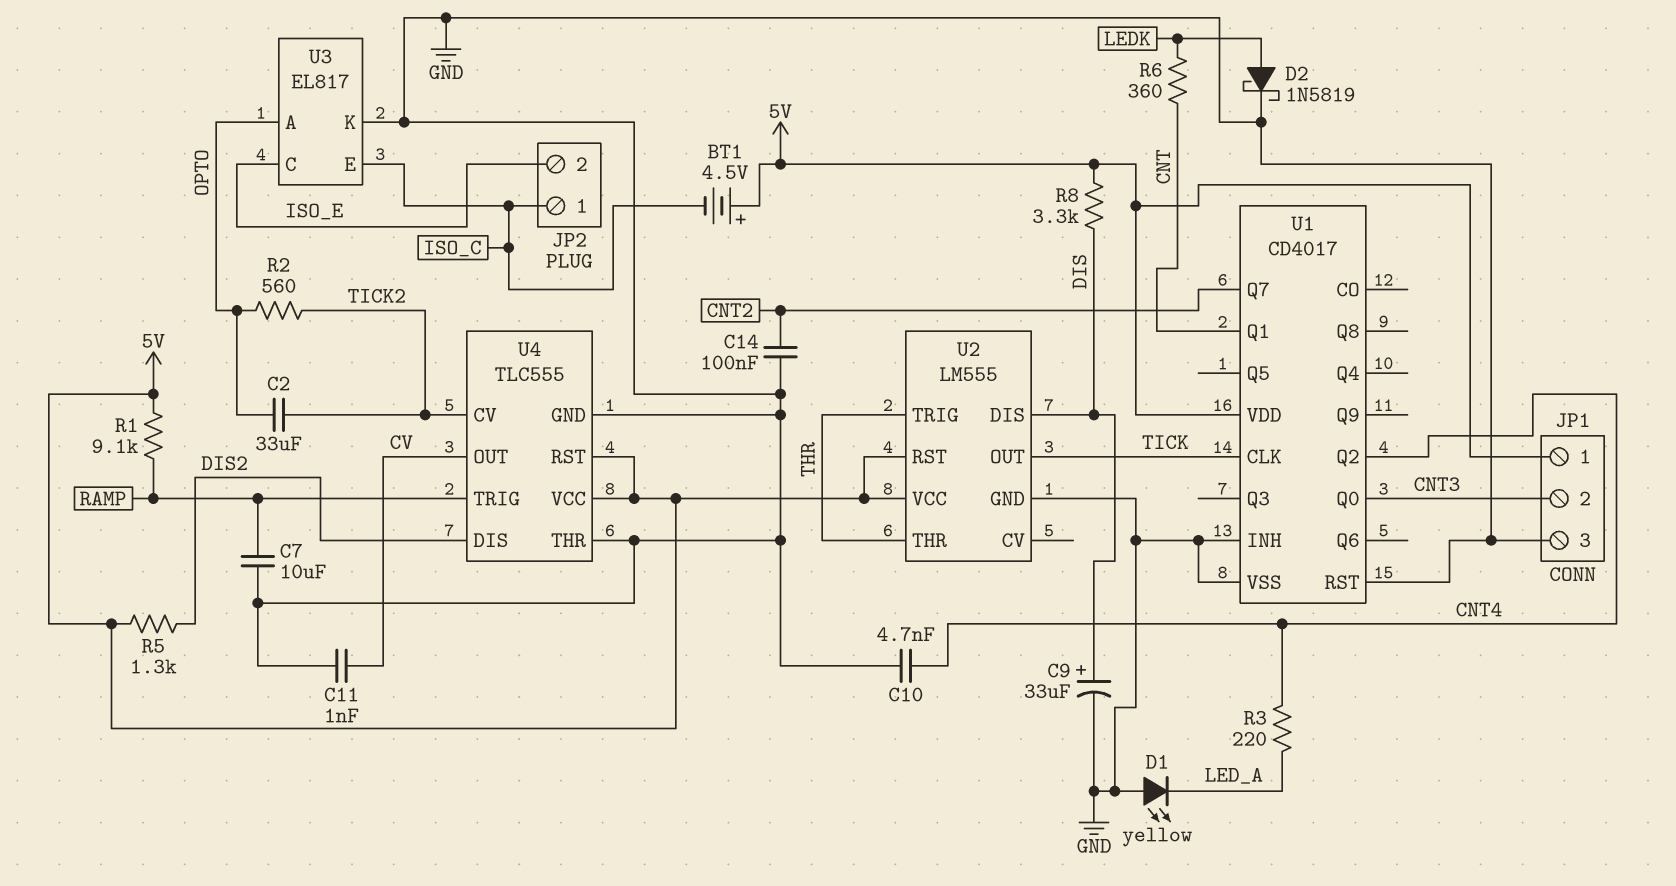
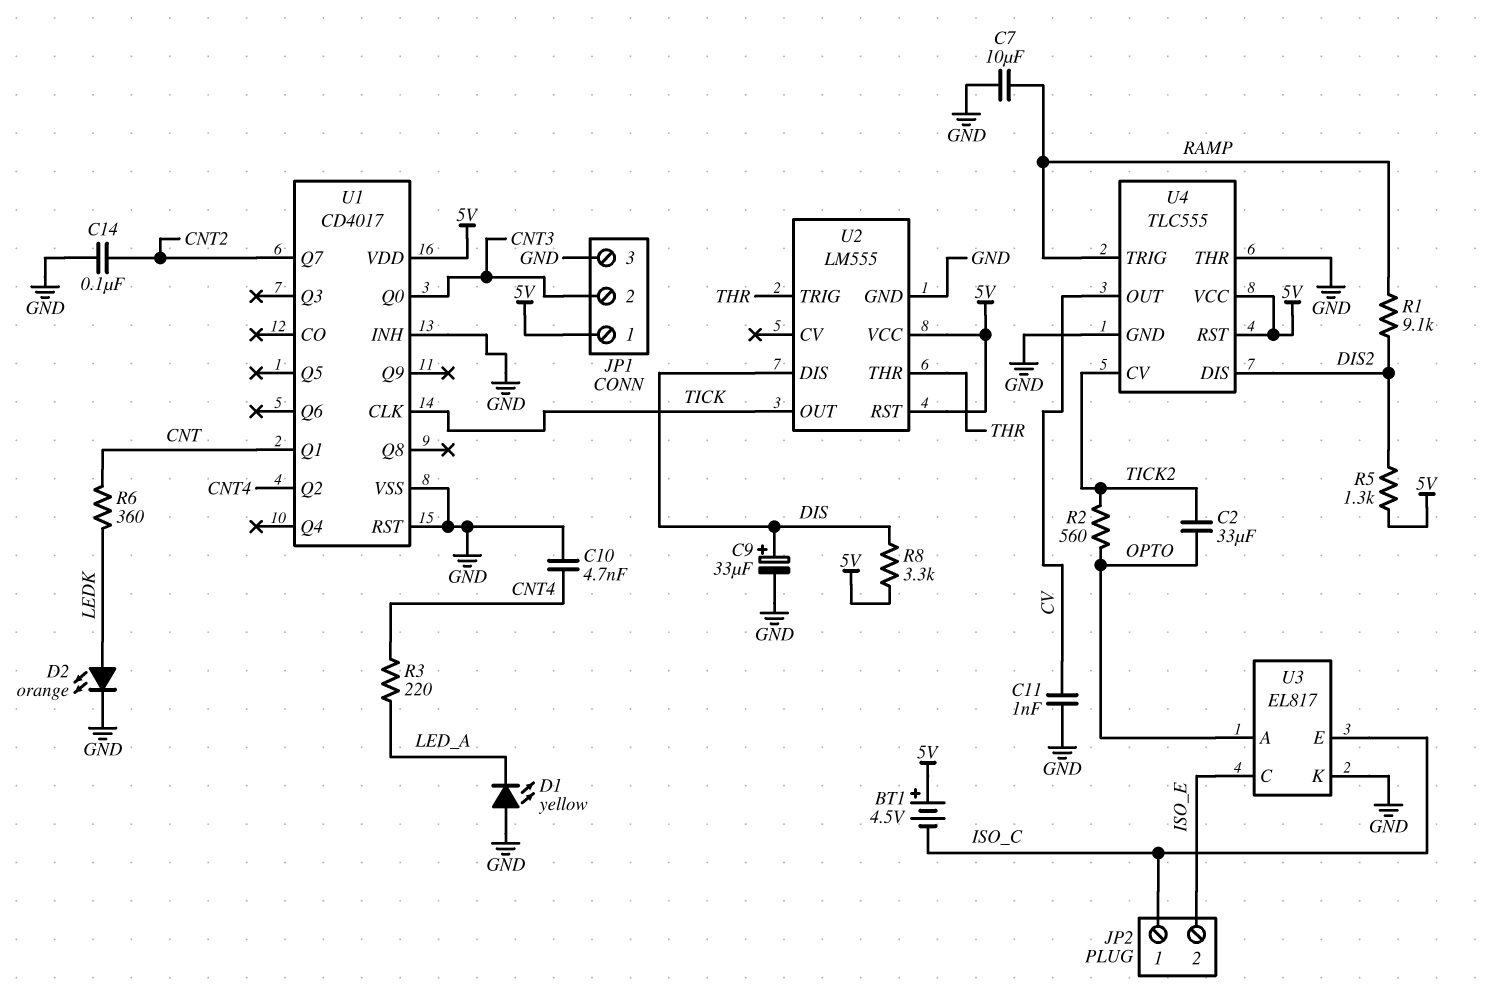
D2: schottky 1N5819 (A LEDK, K GND) -> LED orange (A LEDK, K GND)
R1: 9.1k (5V, RAMP) -> 9.1k (DIS2, RAMP)

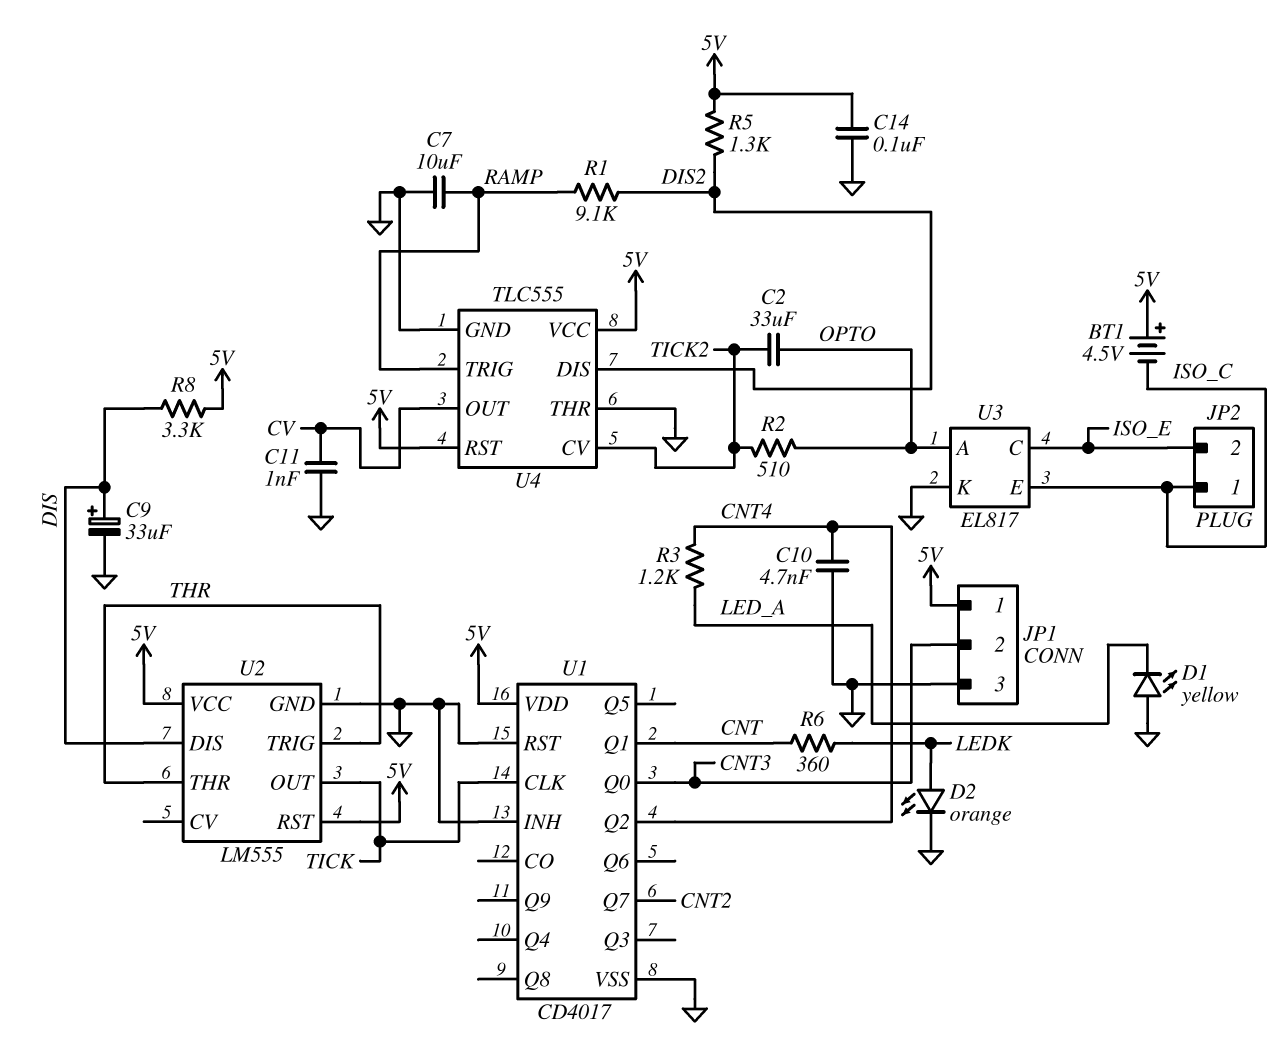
C14: 100nF (CNT2, GND) -> 100nF (5V, GND)
R2: 560 (OPTO, TICK2) -> 510 (OPTO, TICK2)
R3: 220 (CNT4, LED_A) -> 1.2k (CNT4, LED_A)

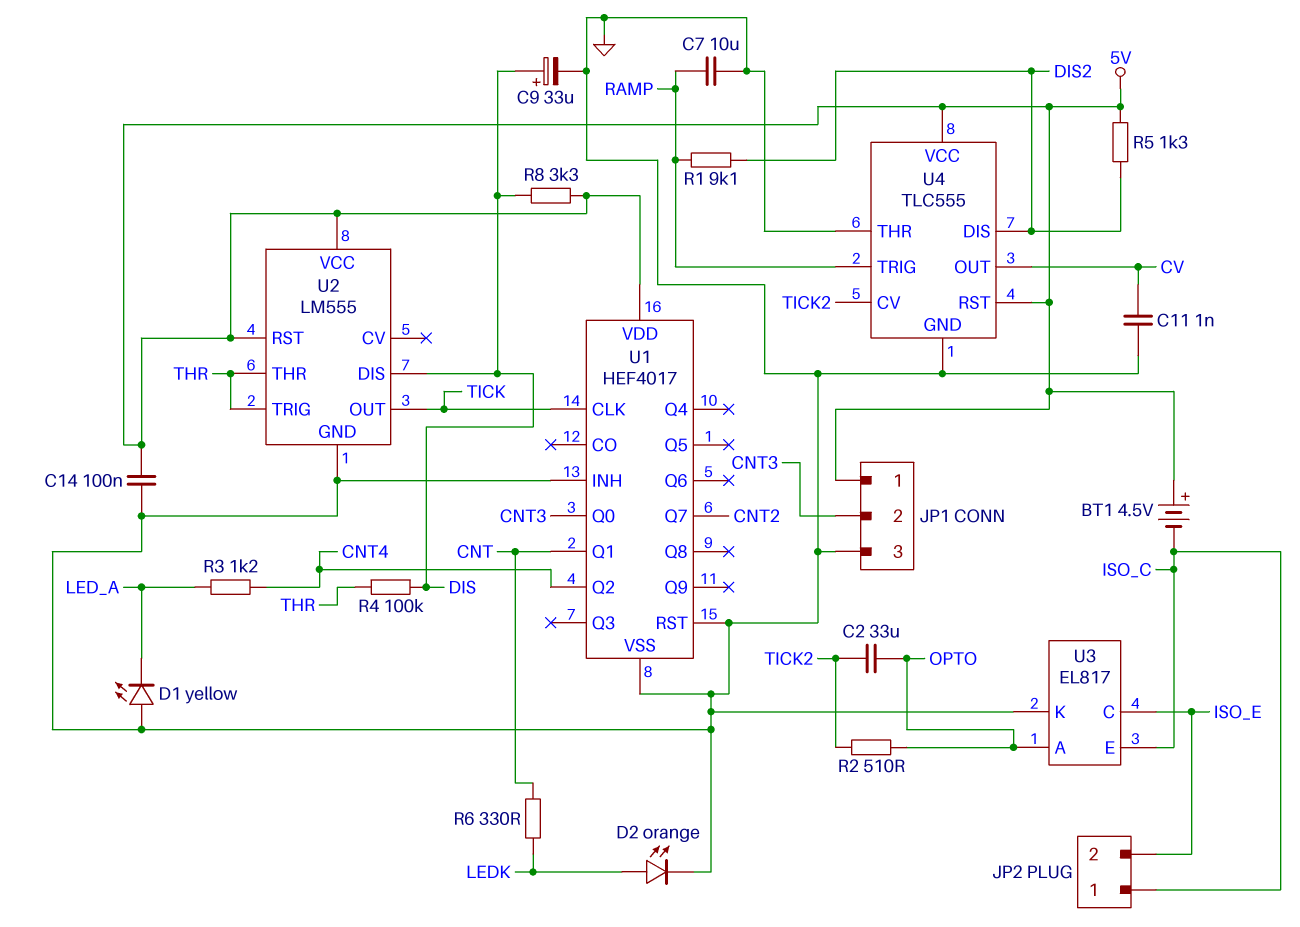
C10: 4.7nF (CNT4, GND) -> none
R4: none -> 100k (DIS, THR)
R6: 360 (CNT, LEDK) -> 330 (CNT, LEDK)
U1: CD4017 -> HEF4017

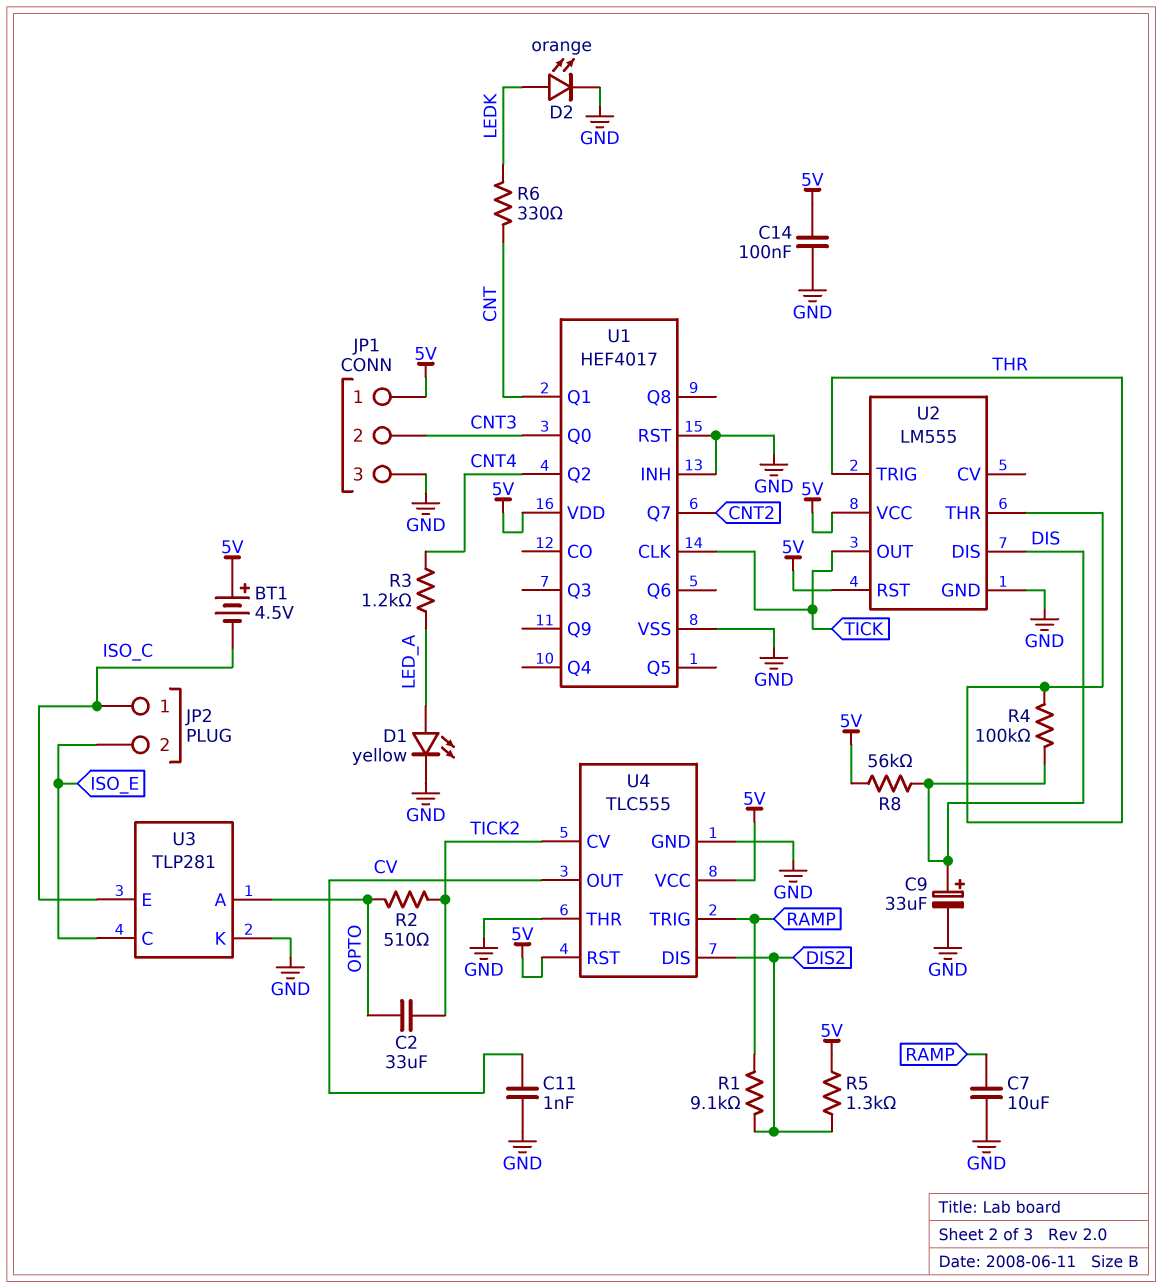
D1: LED yellow (A GND, K LED_A) -> LED yellow (A LED_A, K GND)
R8: 3.3k (5V, DIS) -> 56k (5V, DIS)
U3: EL817 -> TLP281

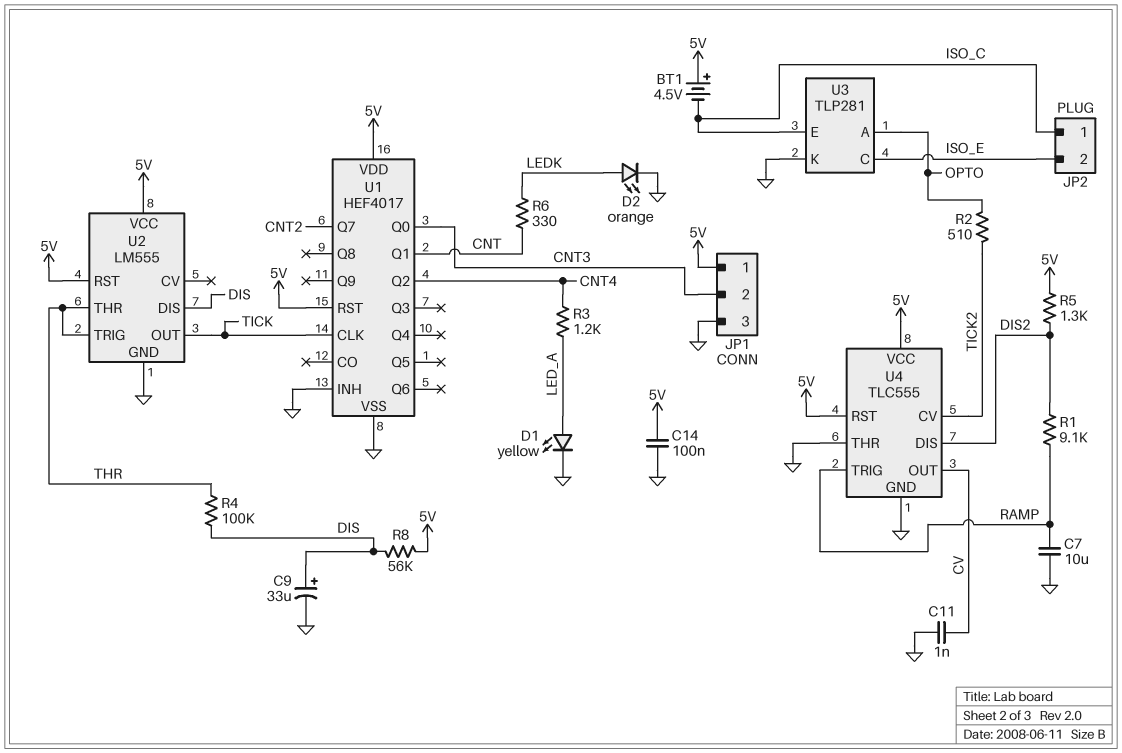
C2: 33uF (OPTO, TICK2) -> none
U1 pin RST: GND -> 5V

